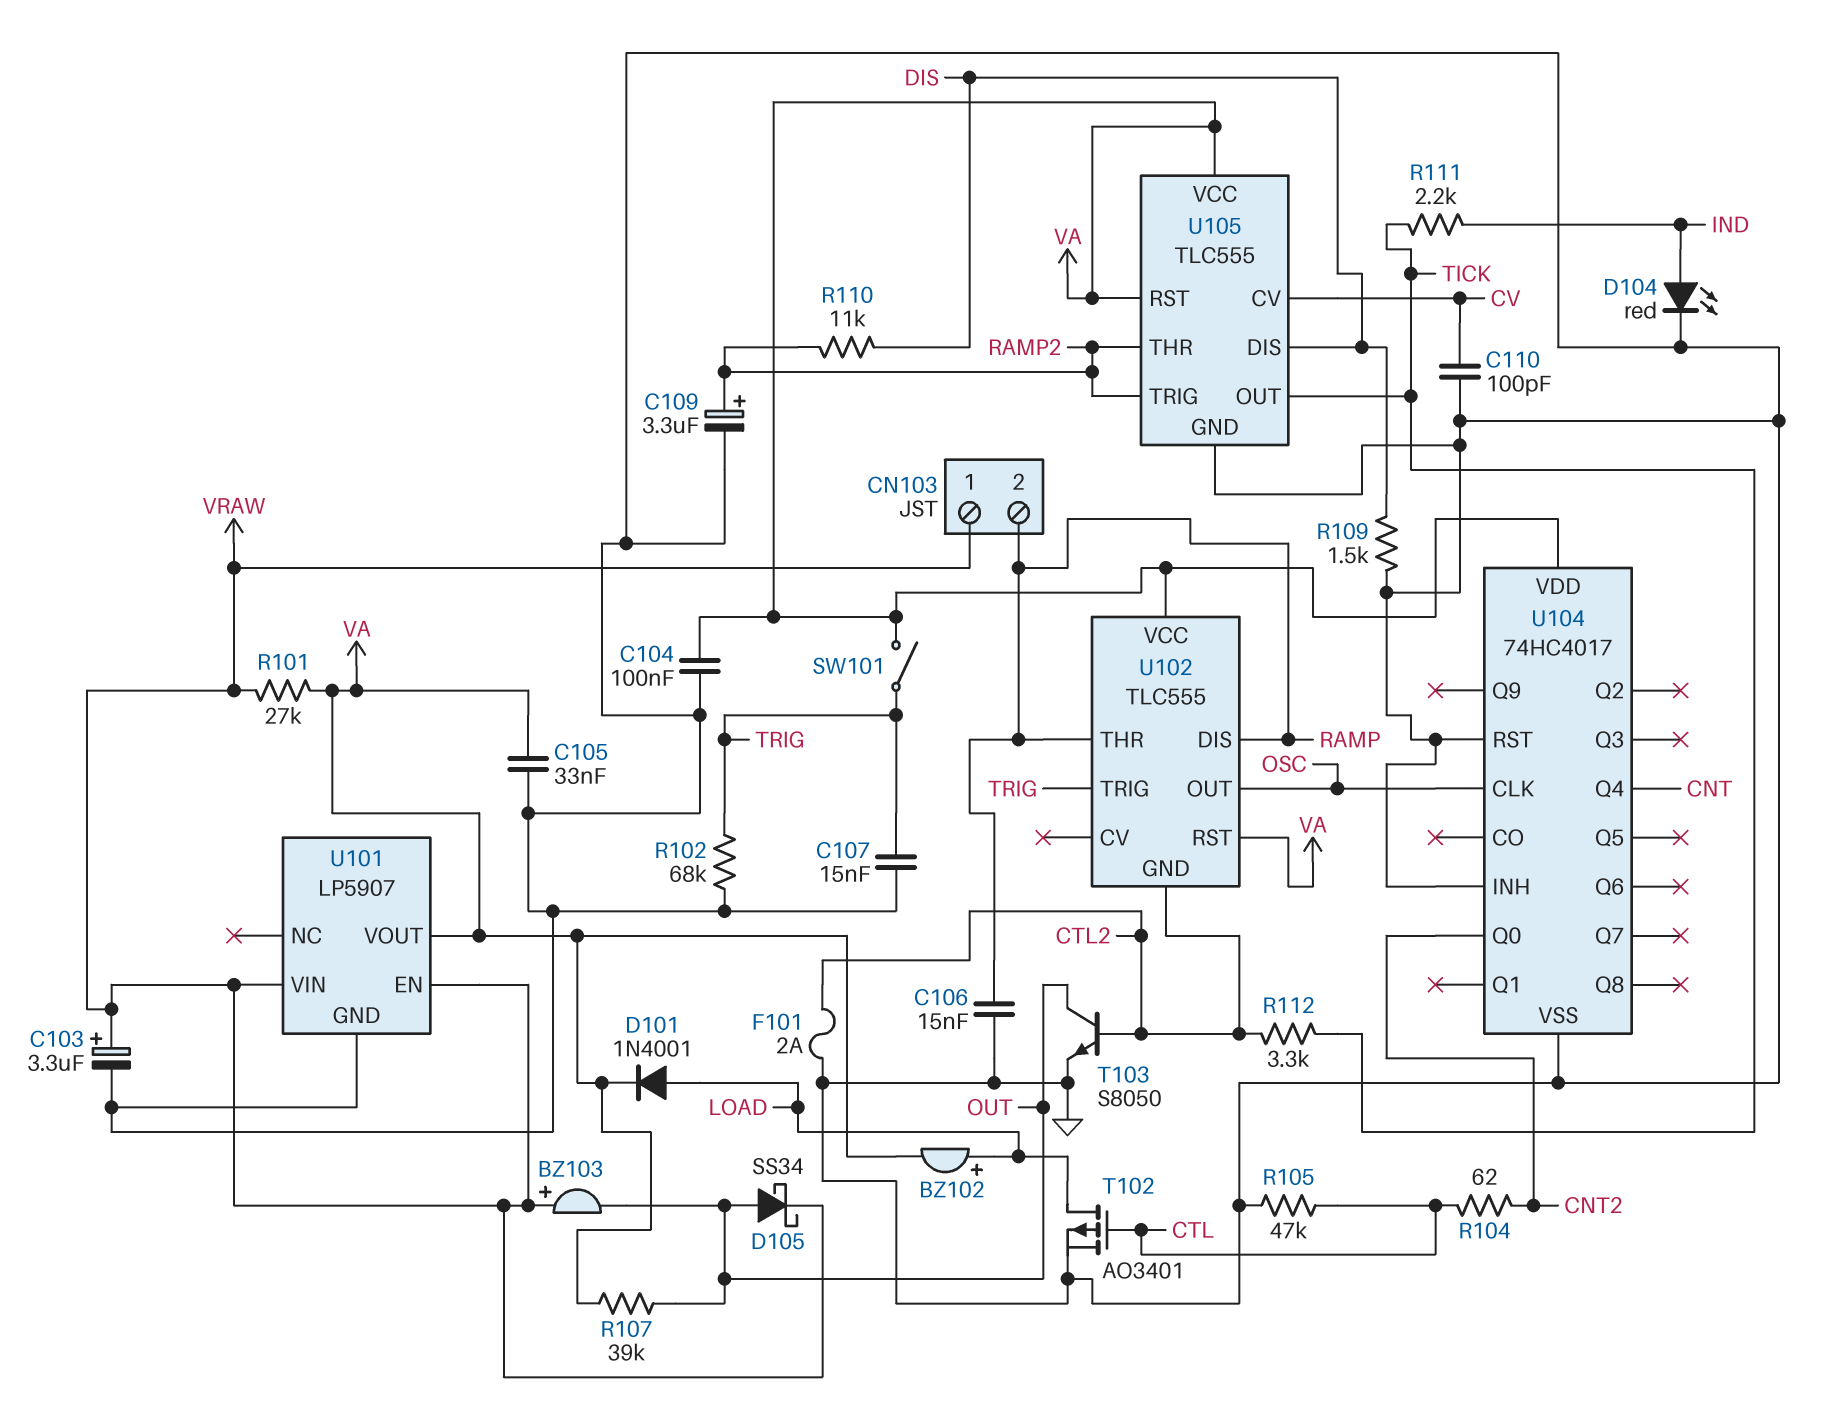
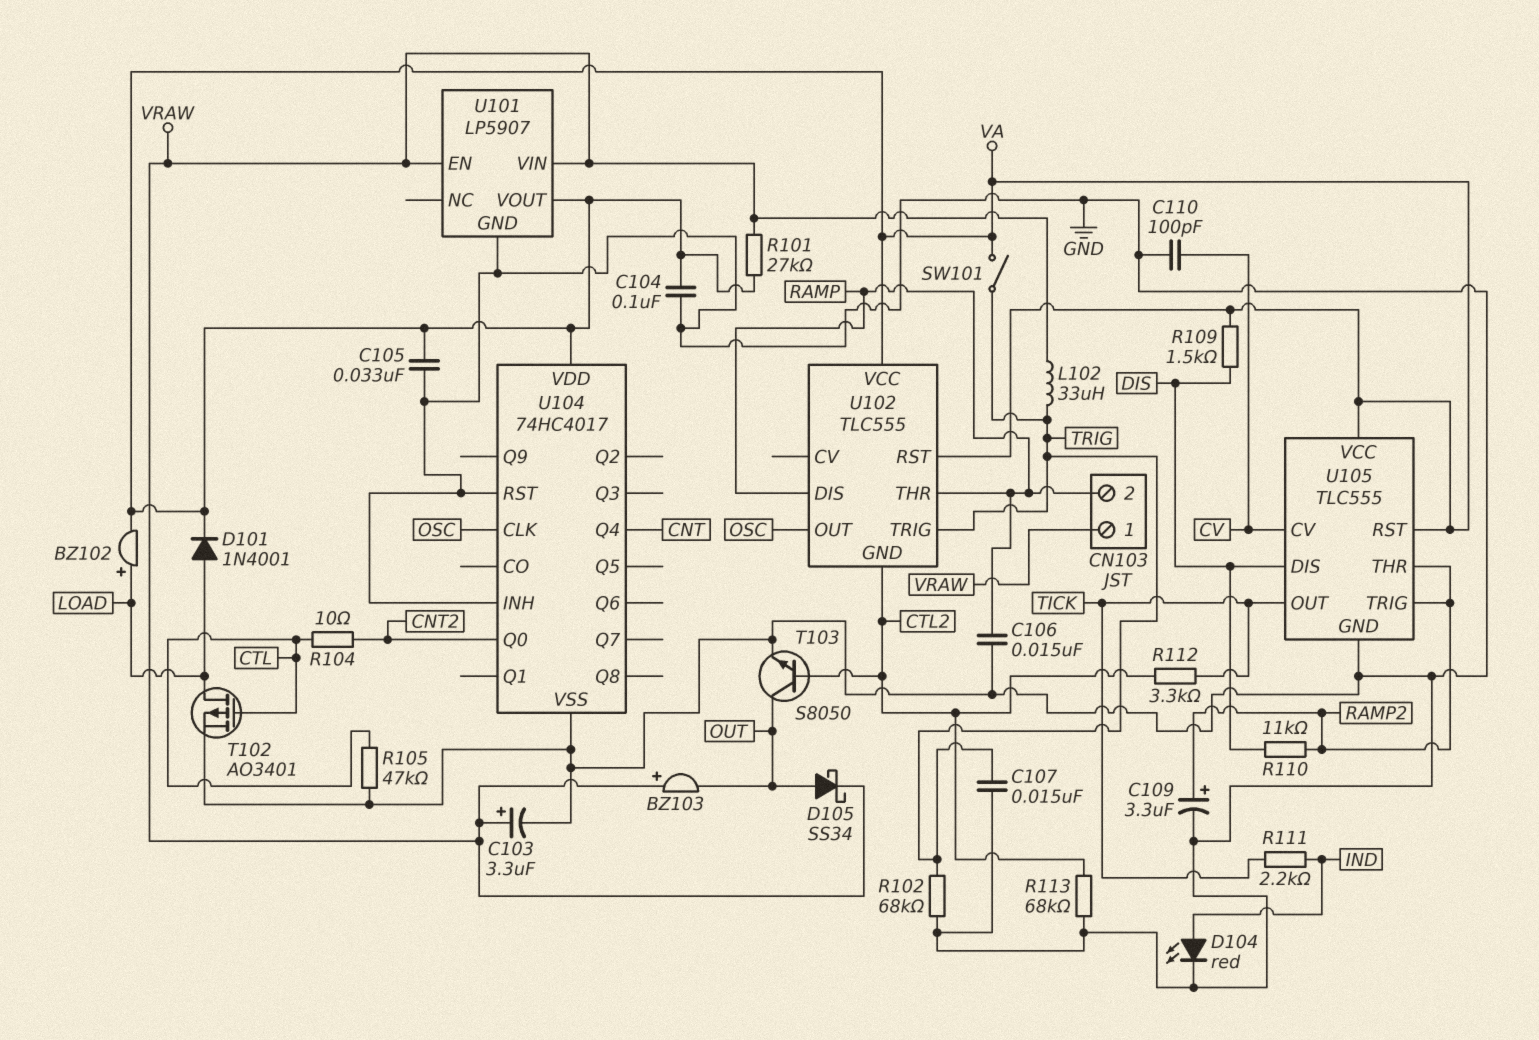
F101: 2A (CTL2, GND) -> none
L102: none -> 33uH (TRIG, VRAW)
R104: 62 (CNT2, CTL) -> 10 (CNT2, CTL)
R107: 39k (OUT, VA) -> none
R109: 1.5k (DIS, GND) -> 1.5k (DIS, VA)
R113: none -> 68k (CTL2, GND)

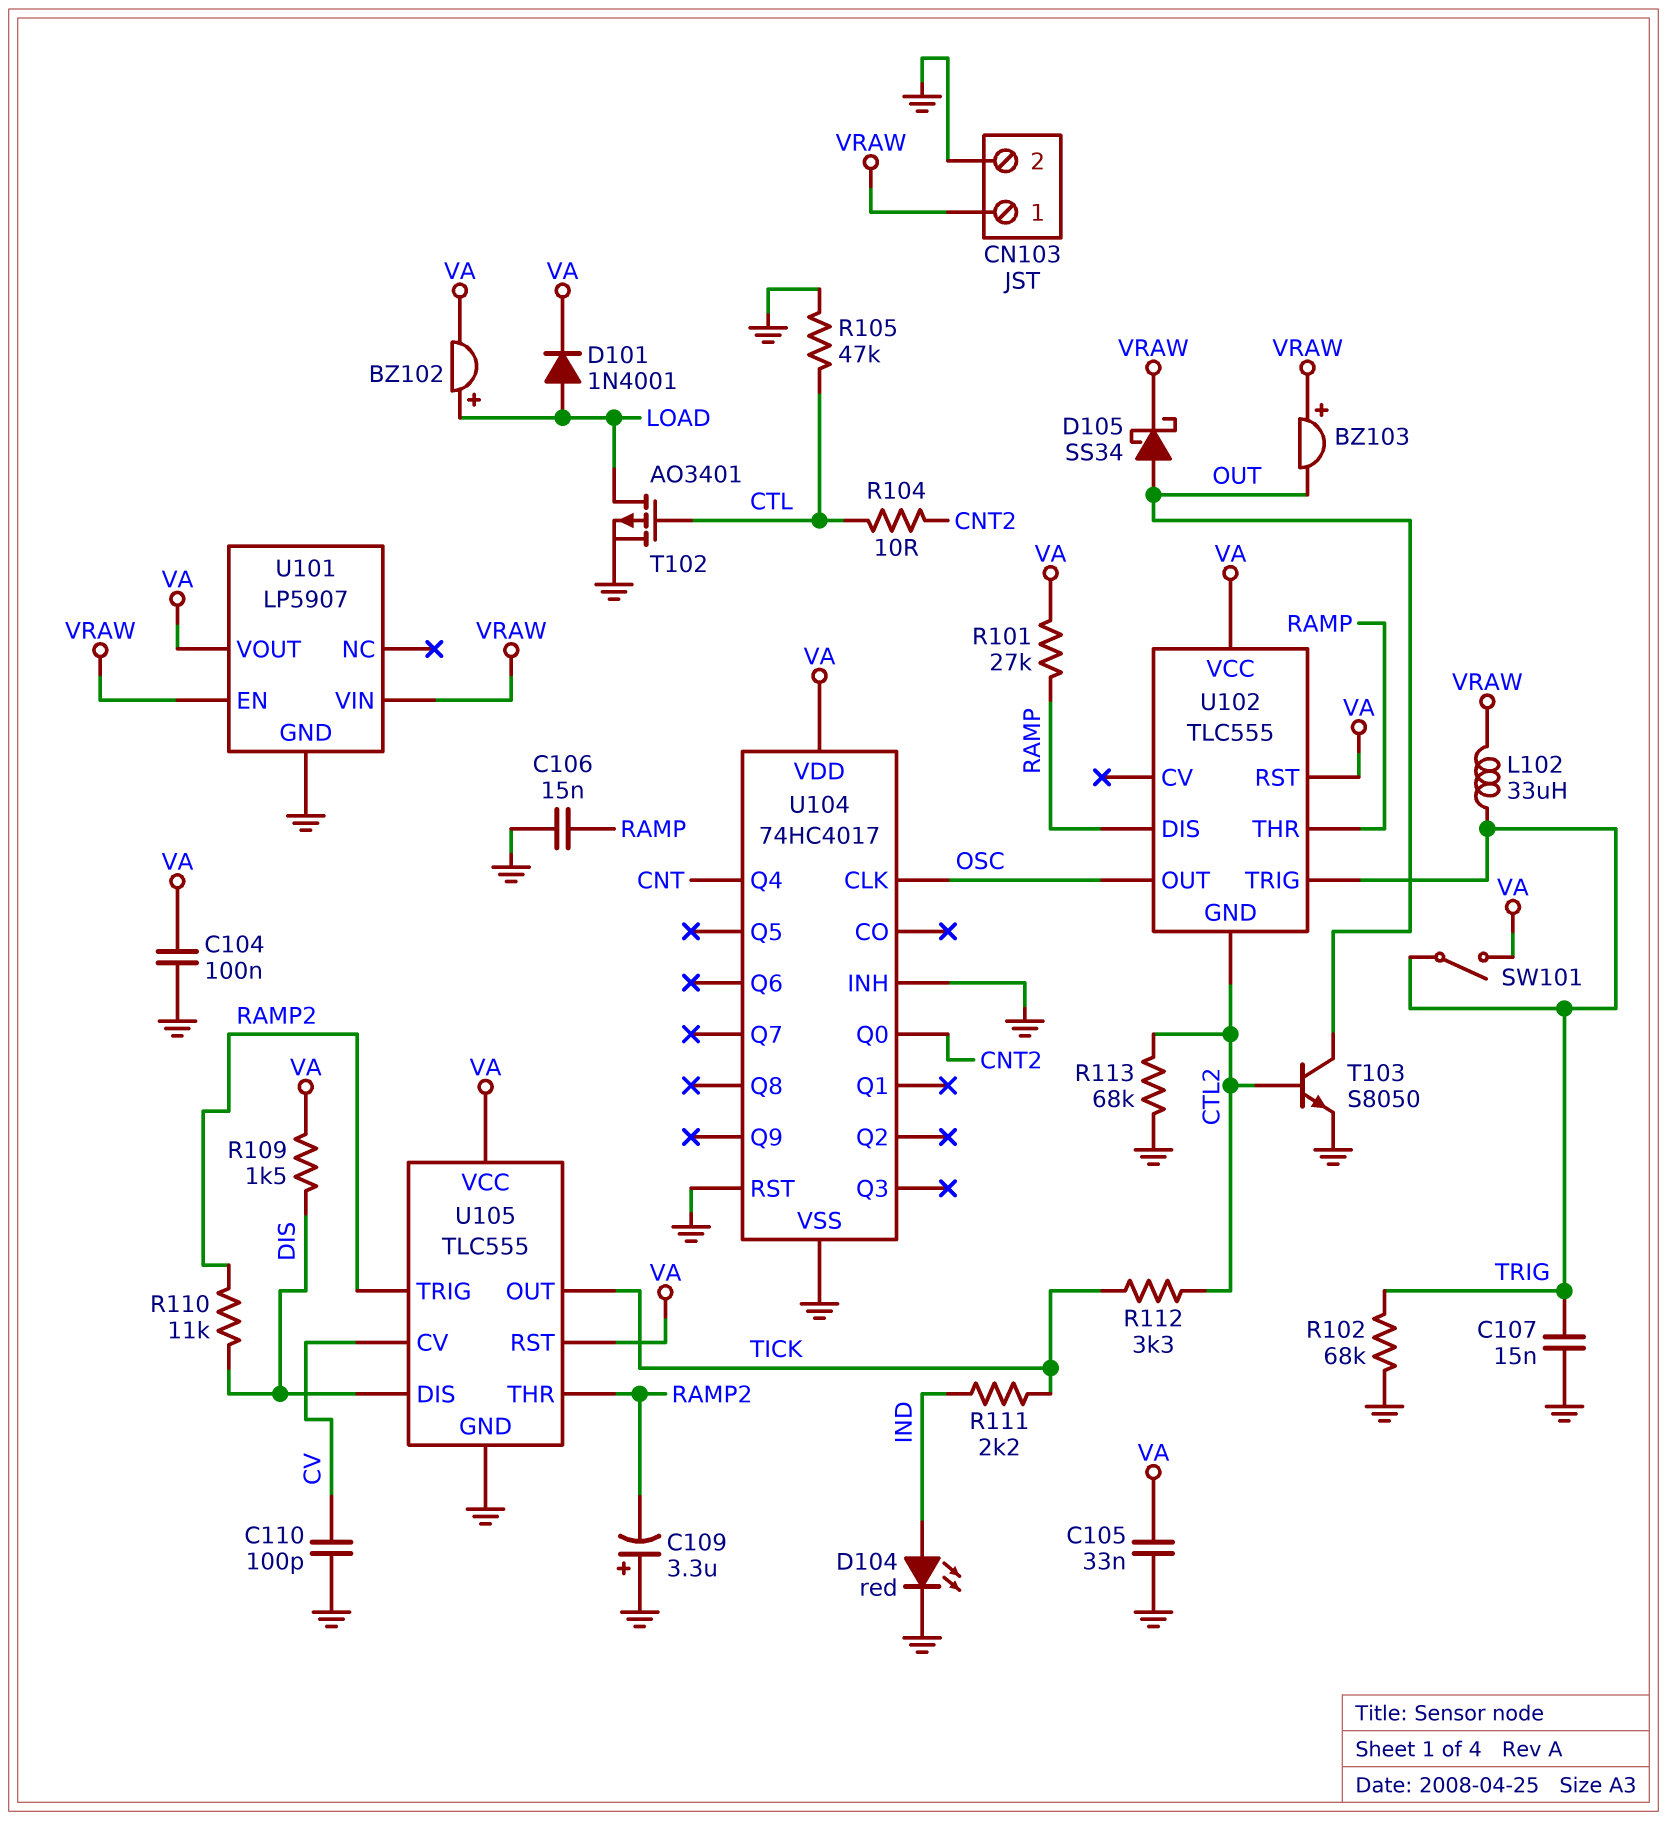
C103: 3.3uF (plus VRAW, minus GND) -> none
C109: 3.3uF (plus RAMP2, minus GND) -> 3.3uF (plus GND, minus RAMP2)
CN103 pin 2: RAMP -> GND
R101: 27k (VA, VRAW) -> 27k (RAMP, VA)

